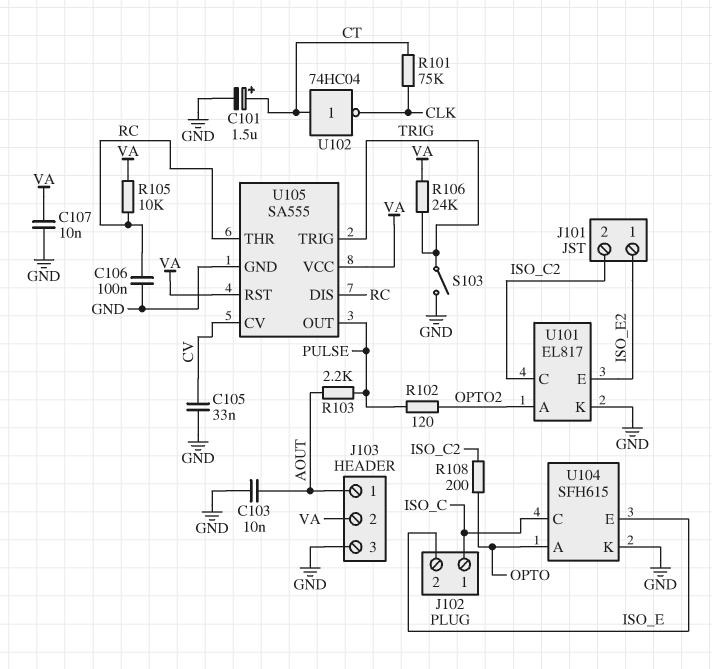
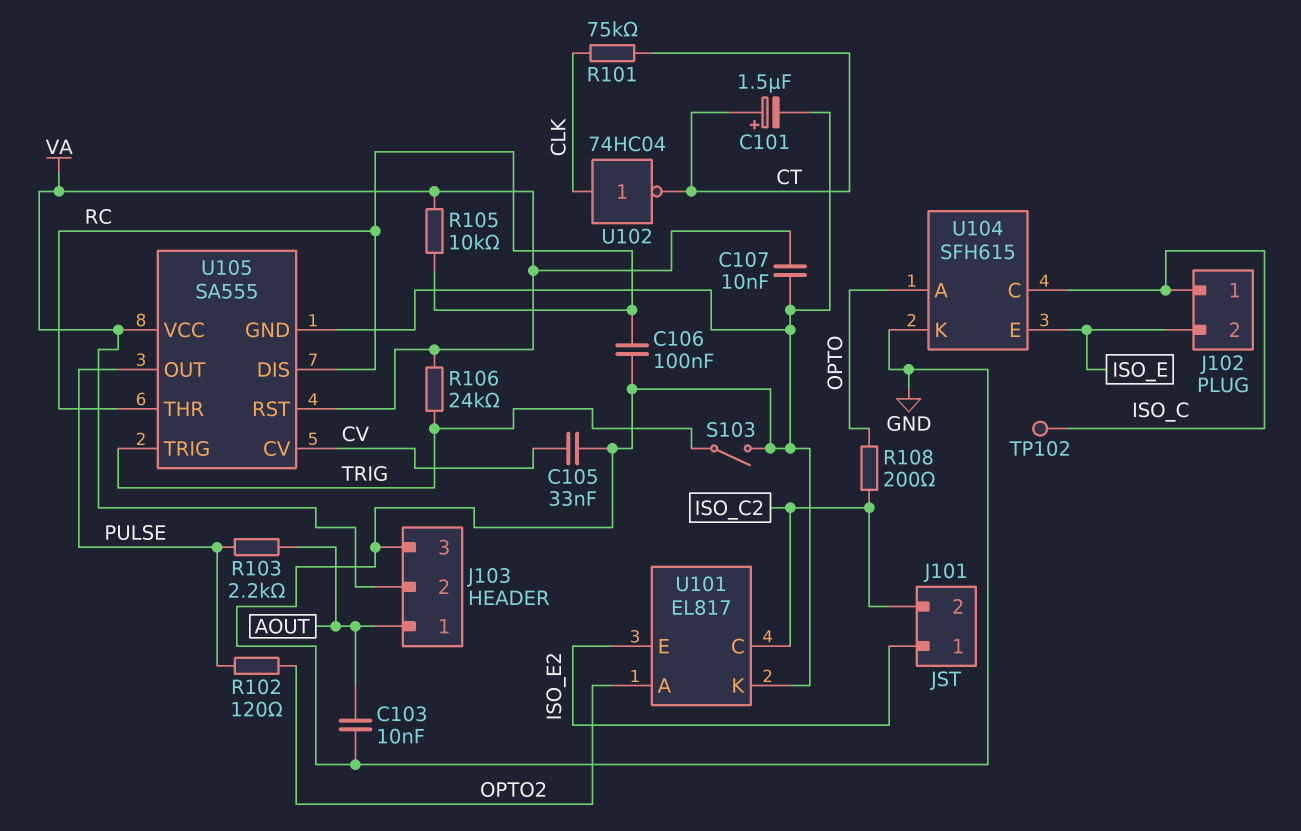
TP102: none -> test point (ISO_C)
U102: NOT 74HC04 (in CT, out CLK) -> NOT 74HC04 (in CLK, out CT)

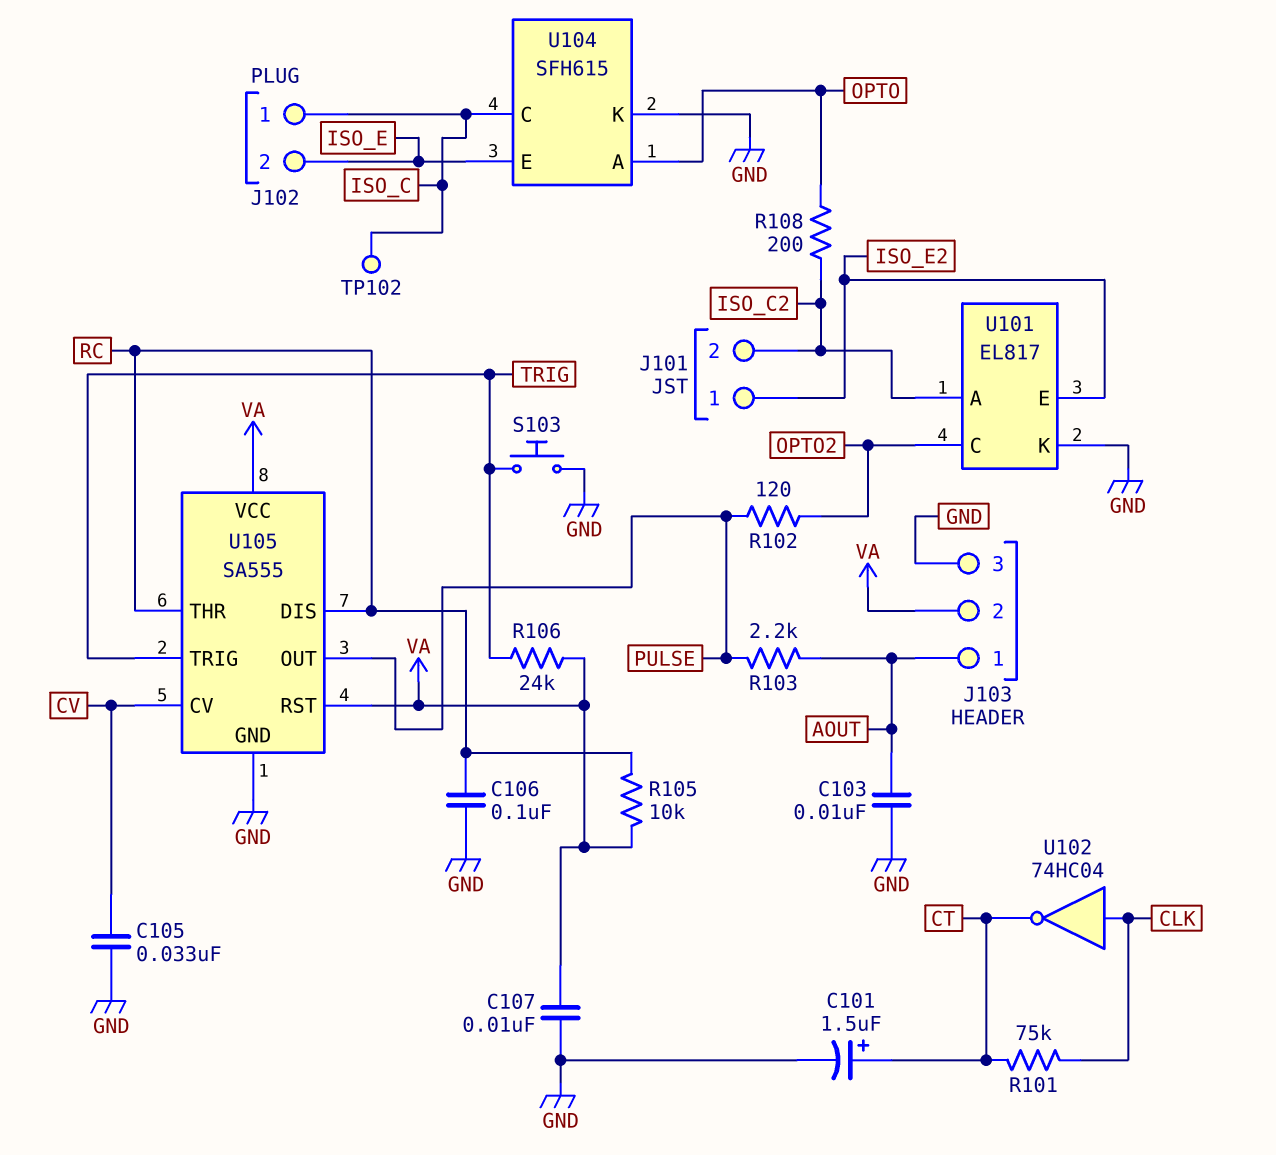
S103: switch (GND, TRIG) -> button (GND, TRIG)
U101 pin A: OPTO2 -> ISO_C2
U101 pin C: ISO_C2 -> OPTO2

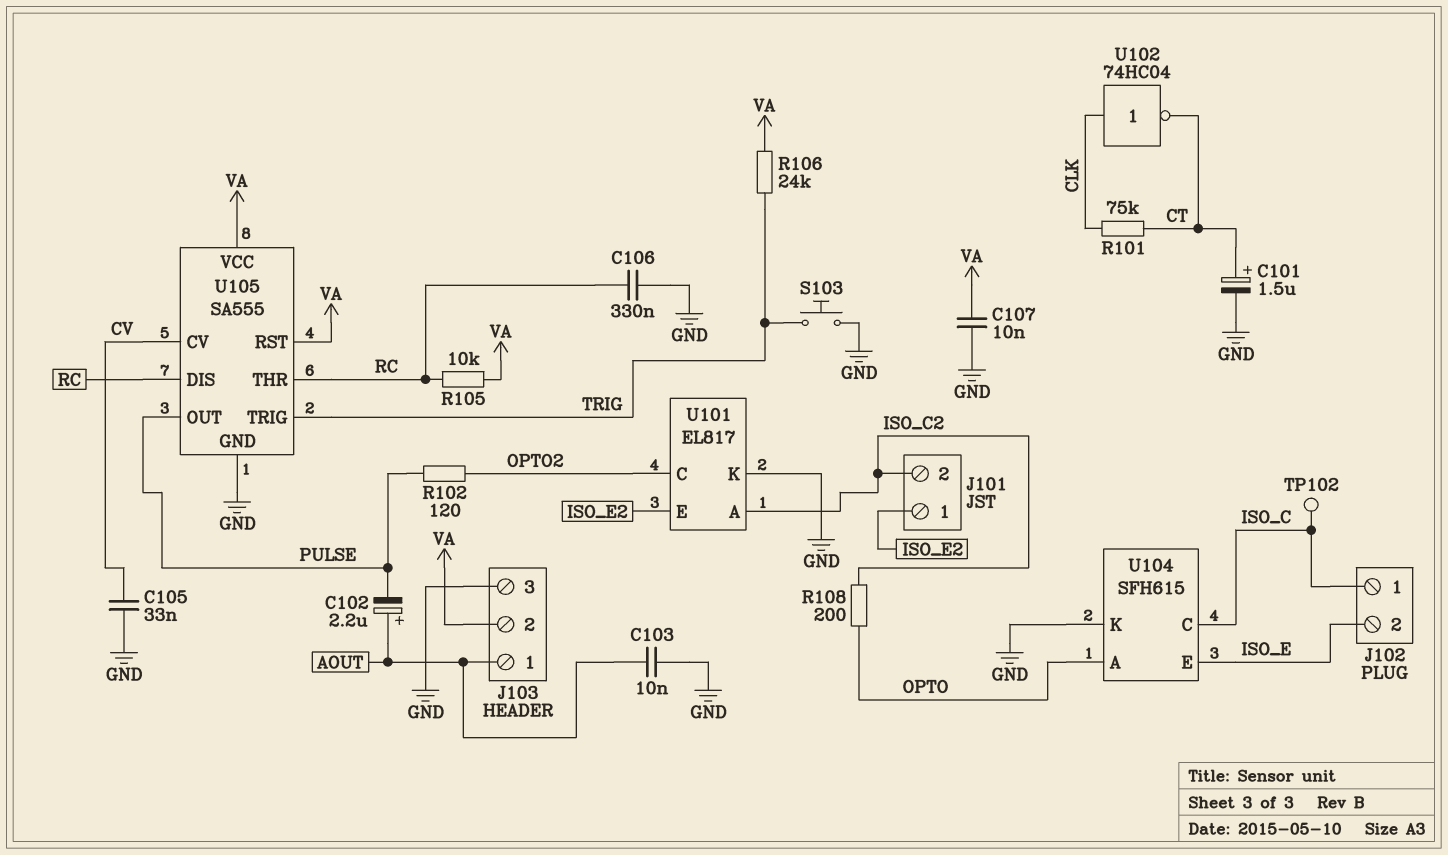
C102: none -> 2.2uF (plus AOUT, minus PULSE)
C106: 100nF (GND, RC) -> 330nF (GND, RC)
R103: 2.2k (AOUT, PULSE) -> none

